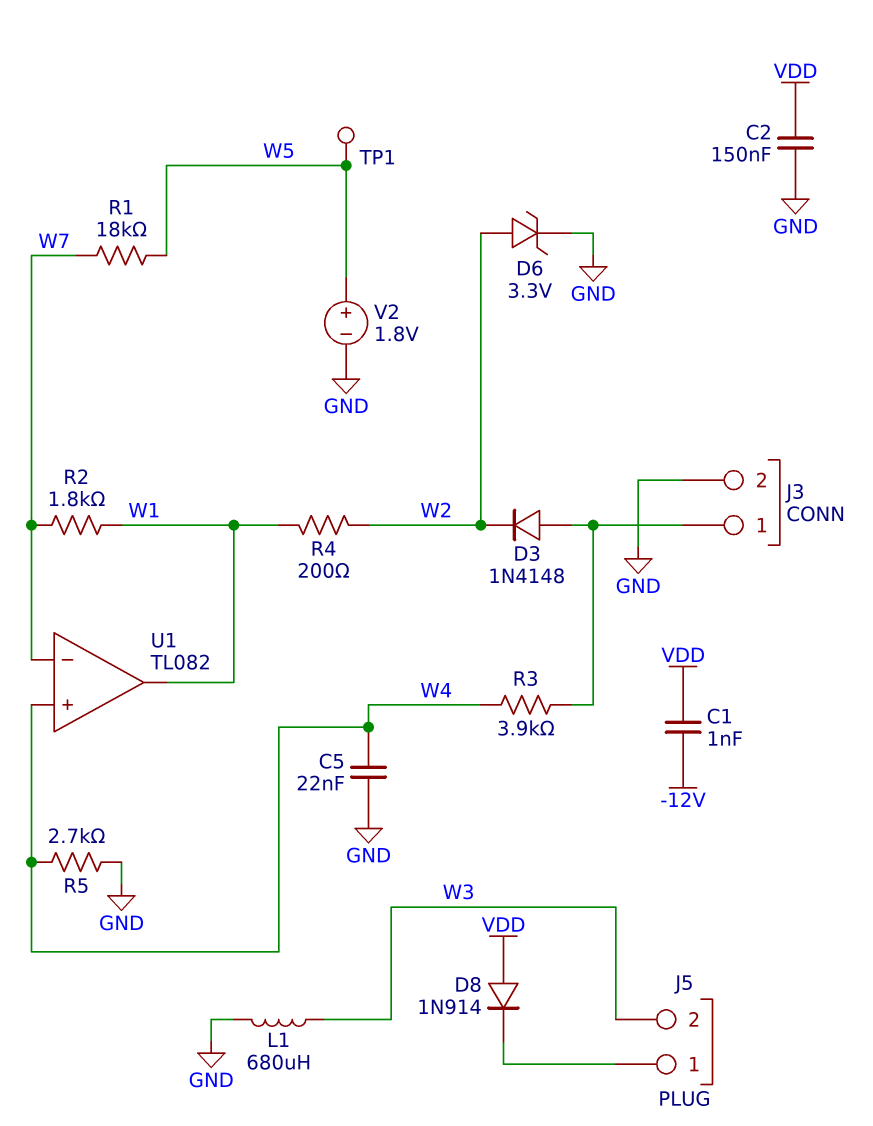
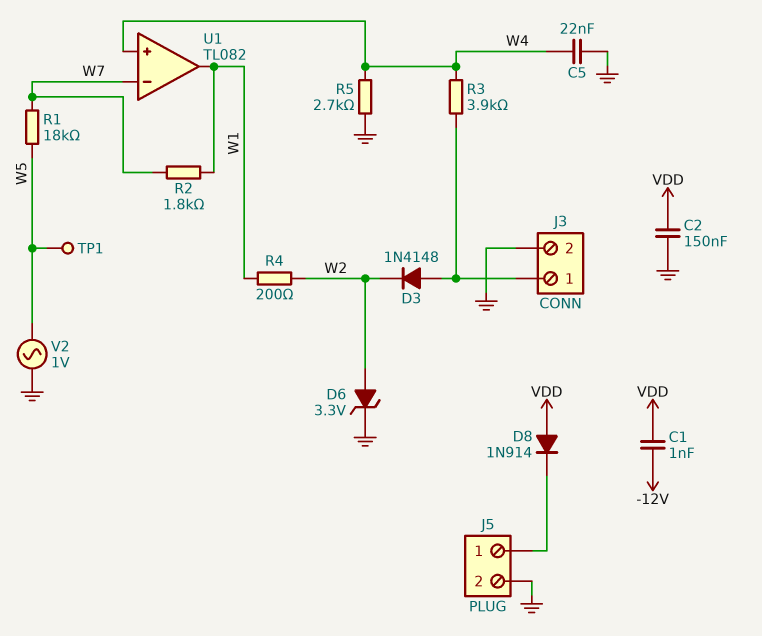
J5 pin 2: W3 -> GND
L1: 680uH (GND, W3) -> none
V2: 1.8V (plus W5, minus GND) -> AC 1V (GND, W5)

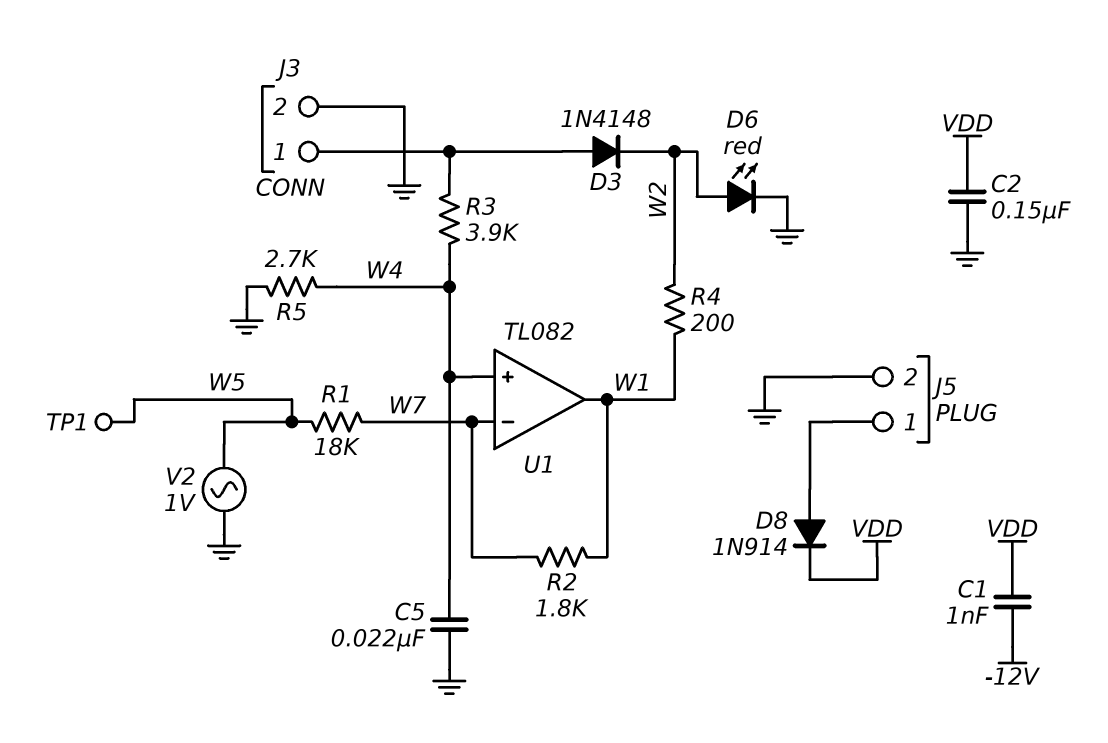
D6: zener 3.3V (A W2, K GND) -> LED red (A W2, K GND)
D8: diode 1N914 (A VDD, K J5/1) -> diode 1N914 (A J5/1, K VDD)

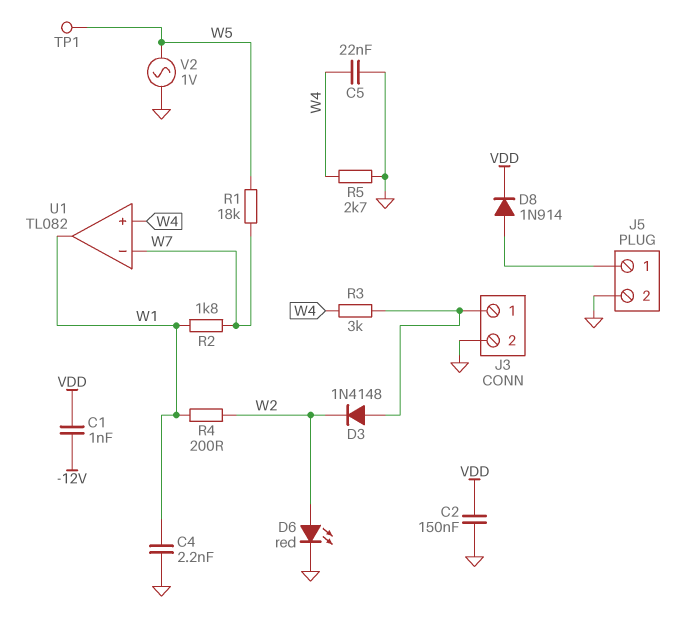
C4: none -> 2.2nF (GND, W1)
R3: 3.9k (J3/1, W4) -> 3k (J3/1, W4)

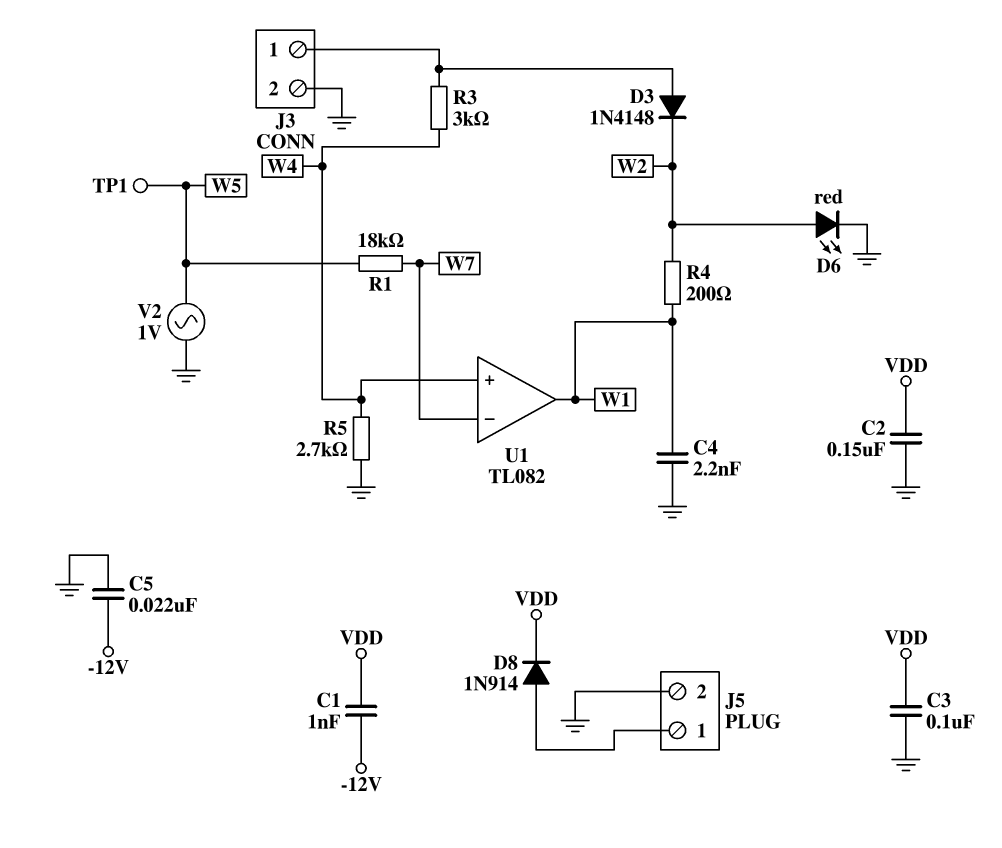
C3: none -> 100nF (GND, VDD)
C5: 22nF (GND, W4) -> 22nF (-12V, GND)
R2: 1.8k (W1, W7) -> none

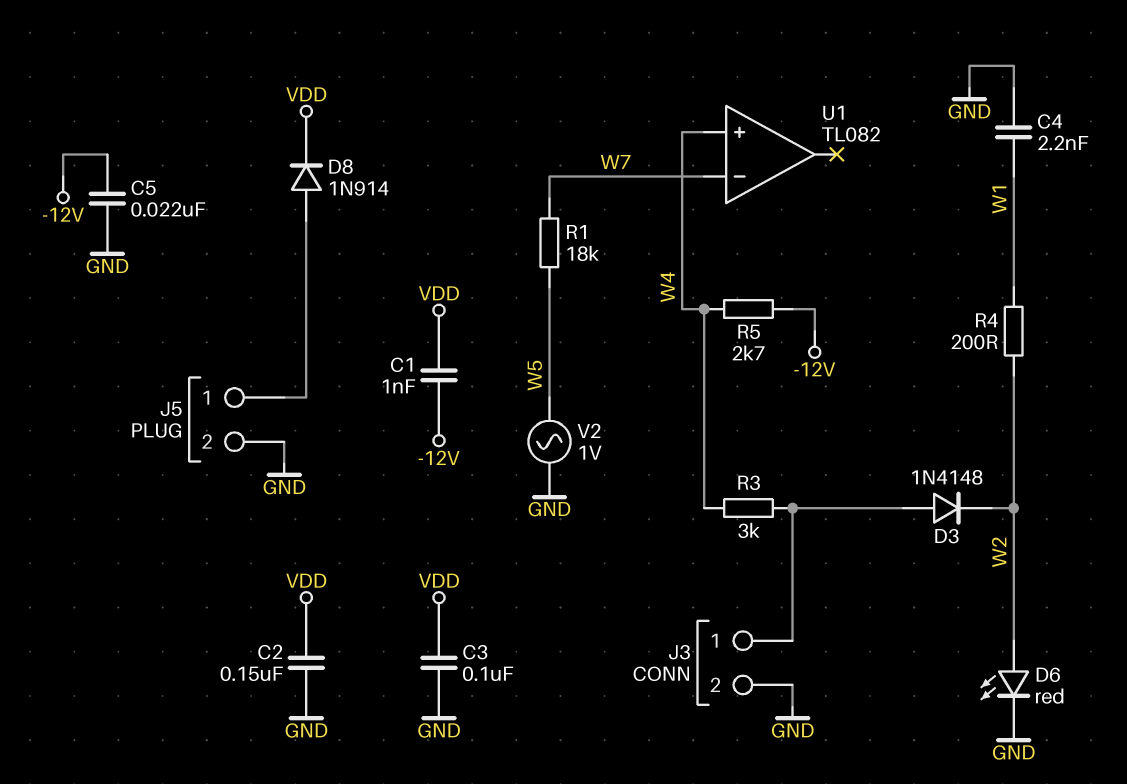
R5: 2.7k (GND, W4) -> 2.7k (-12V, W4)
TP1: test point (W5) -> none
U1 pin out: W1 -> none

